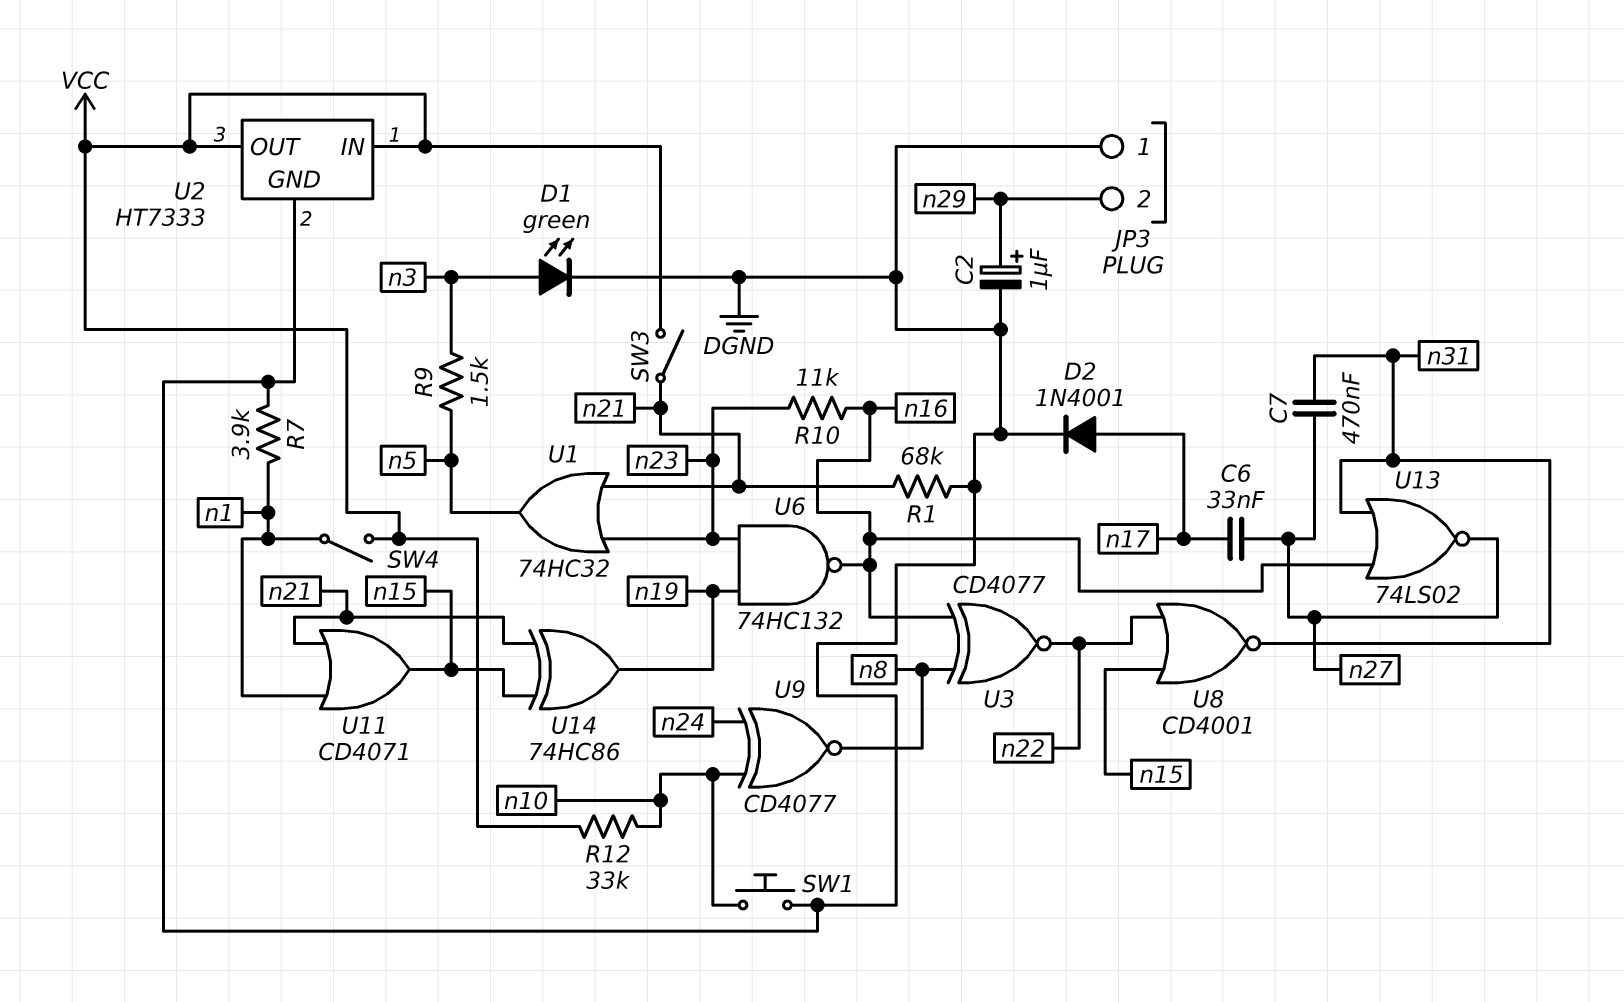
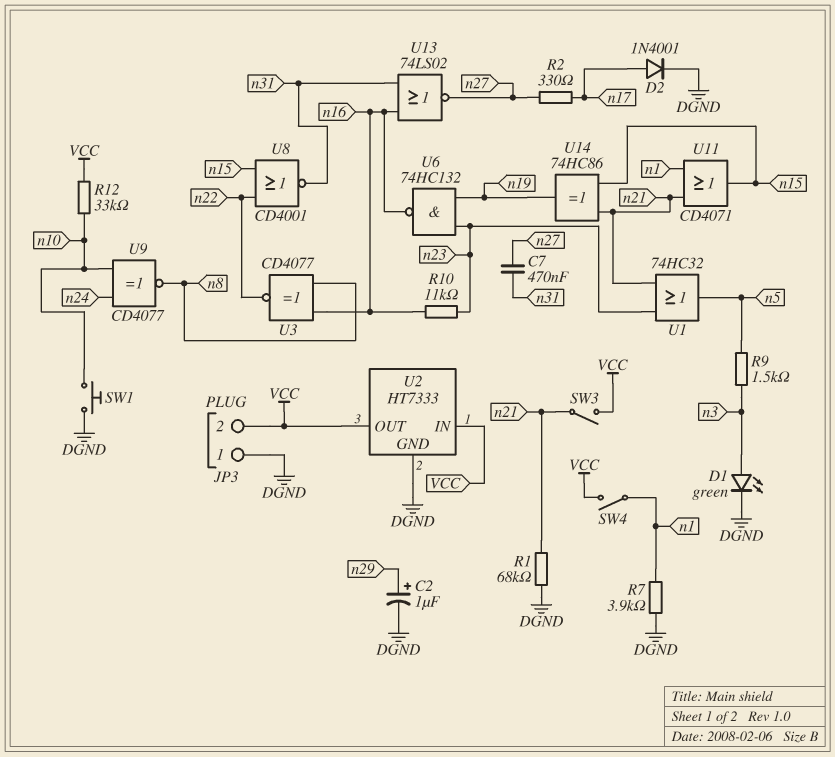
C6: 33nF (n17, n27) -> none
JP3 pin 2: n29 -> VCC
R2: none -> 330 (n17, n27)

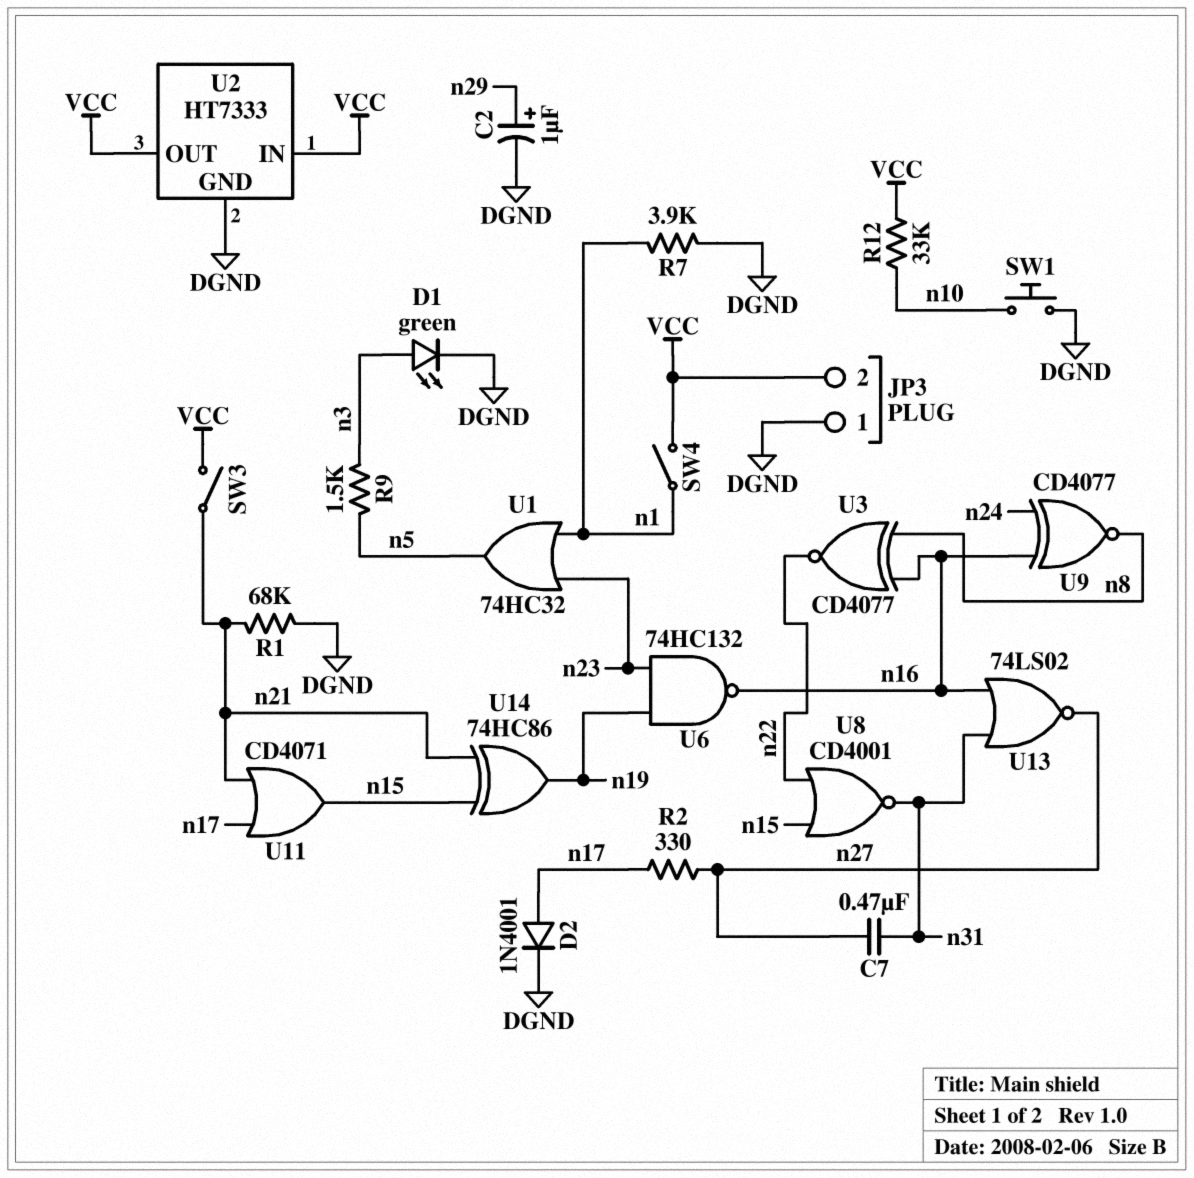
R10: 11k (n16, n23) -> none
U1: OR 74HC32 (in n21, in n23, out n5) -> OR 74HC32 (in n1, in n23, out n5)
U9: XNOR CD4077 (in n10, in n24, out n8) -> XNOR CD4077 (in n16, in n24, out n8)
U11: OR CD4071 (in n1, in n21, out n15) -> OR CD4071 (in n17, in n21, out n15)

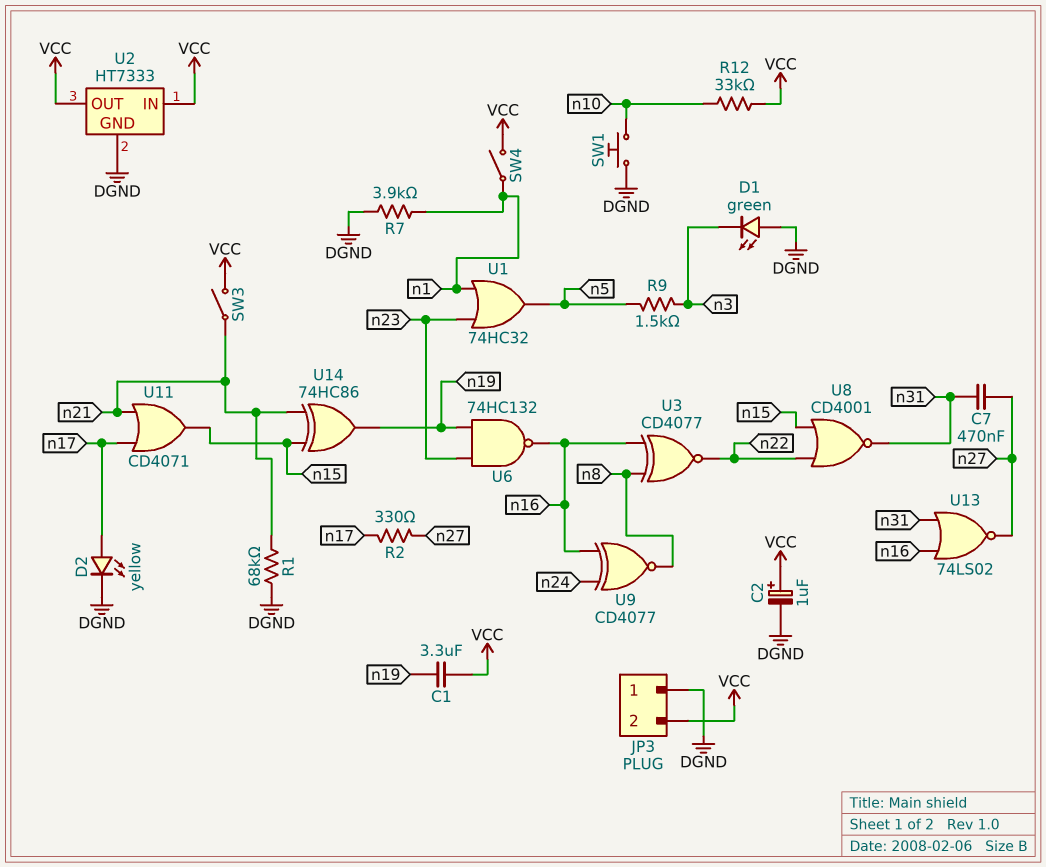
C1: none -> 3.3uF (VCC, n19)
C2: 1uF (plus n29, minus DGND) -> 1uF (plus VCC, minus DGND)
D1: LED green (A n3, K DGND) -> LED green (A DGND, K n3)
D2: diode 1N4001 (A n17, K DGND) -> LED yellow (A n17, K DGND)

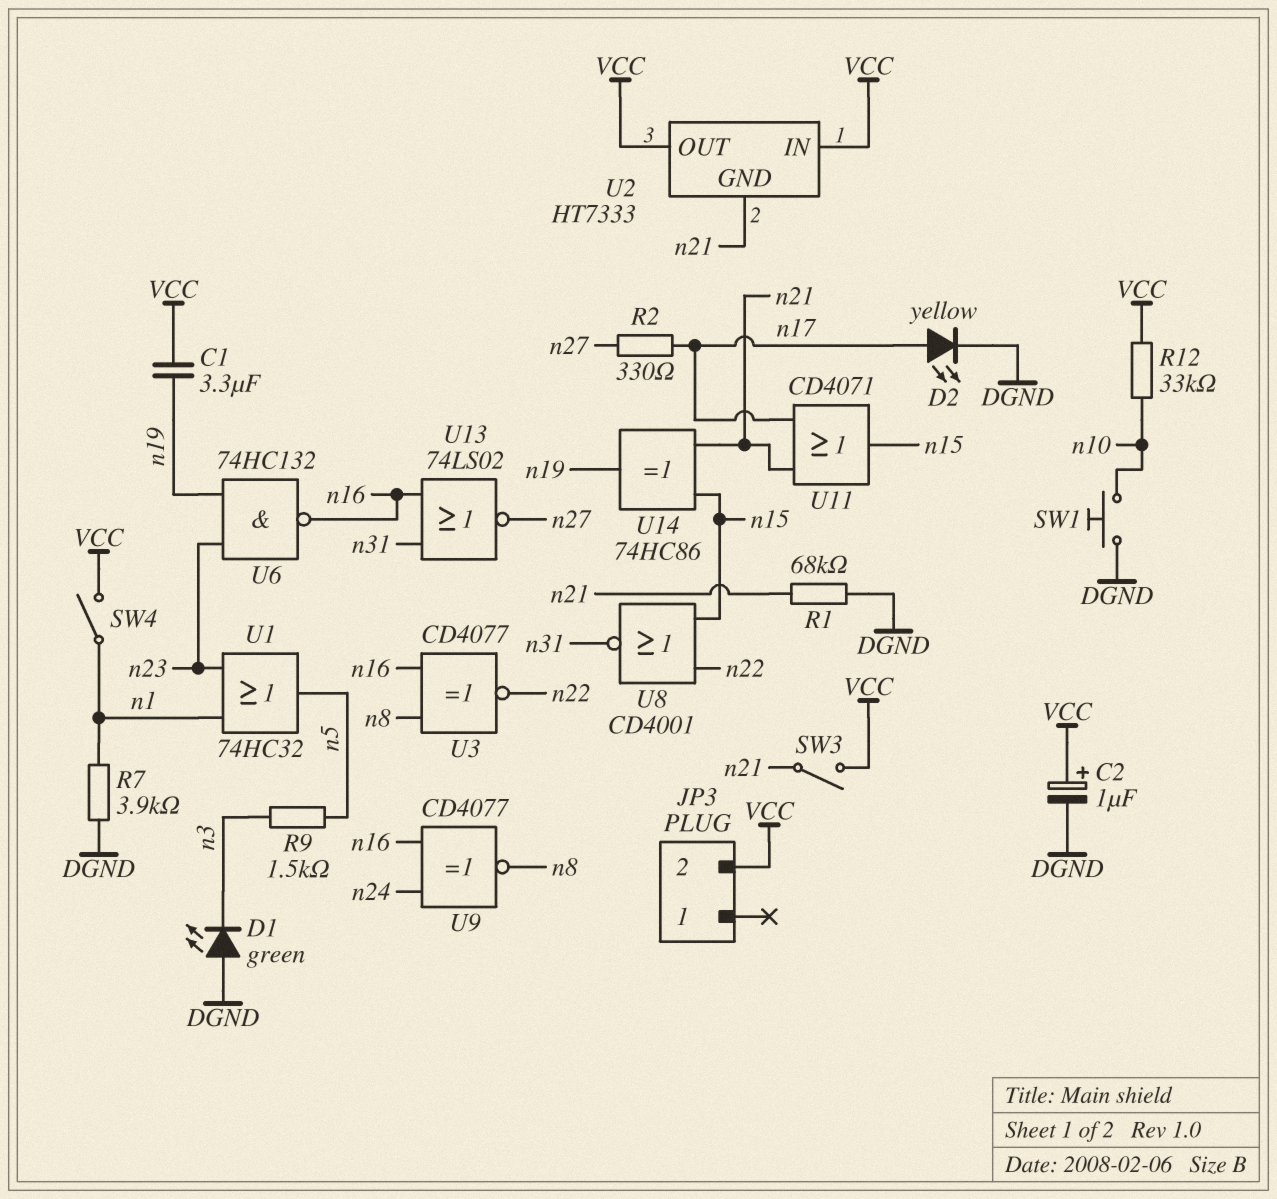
C7: 470nF (n27, n31) -> none
JP3 pin 1: DGND -> none
U2 pin GND: DGND -> n21

